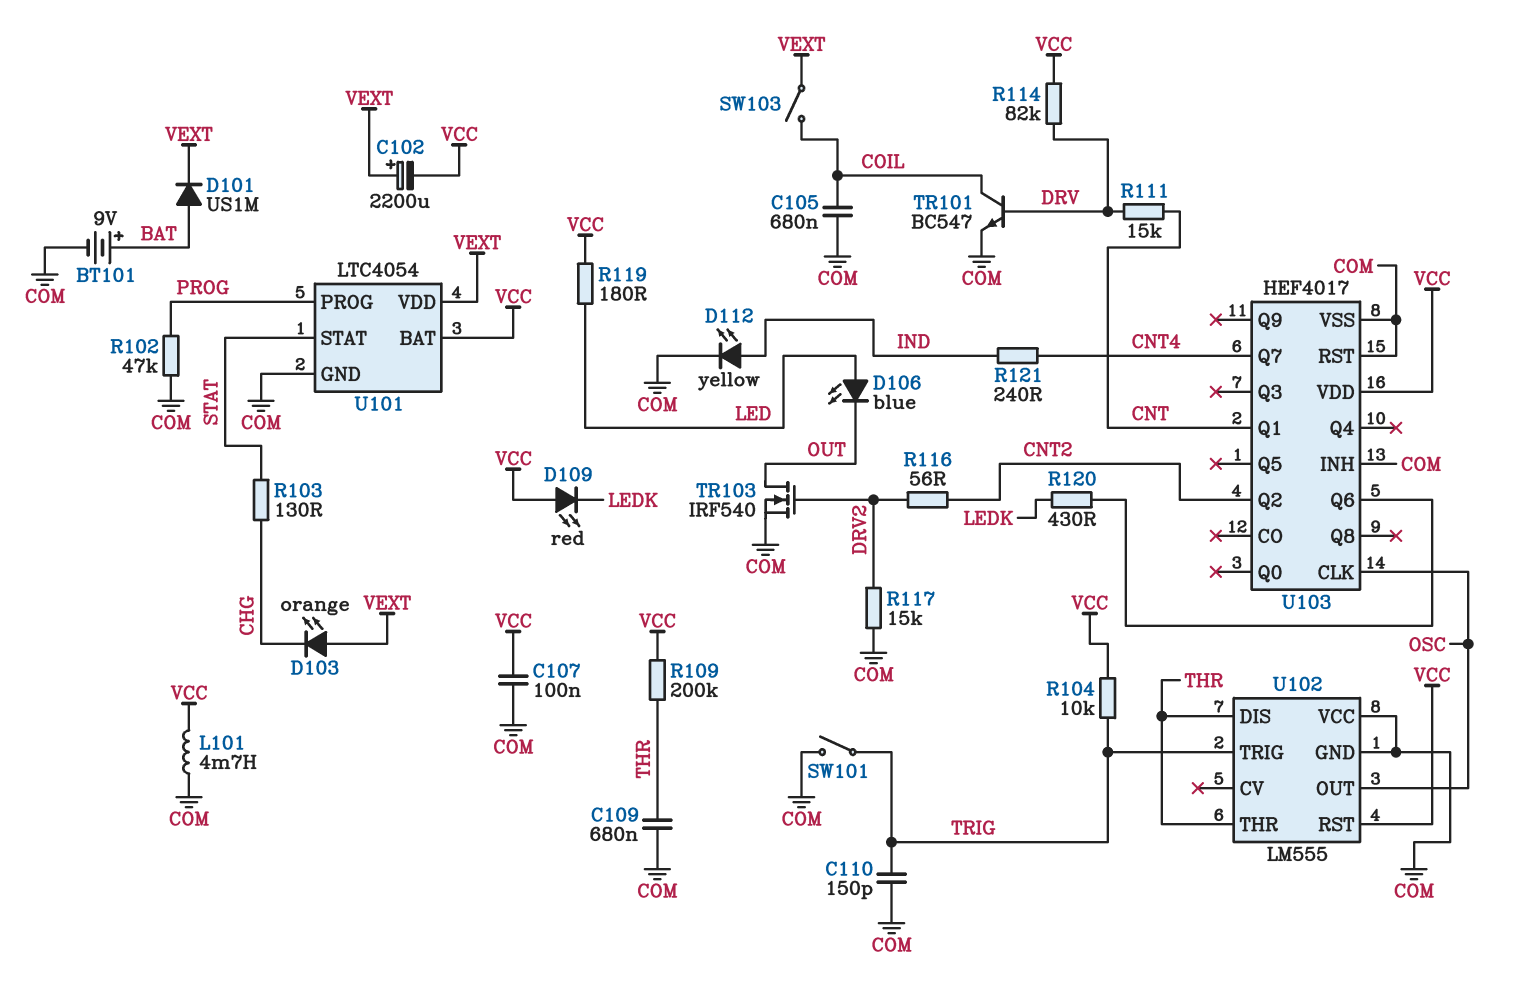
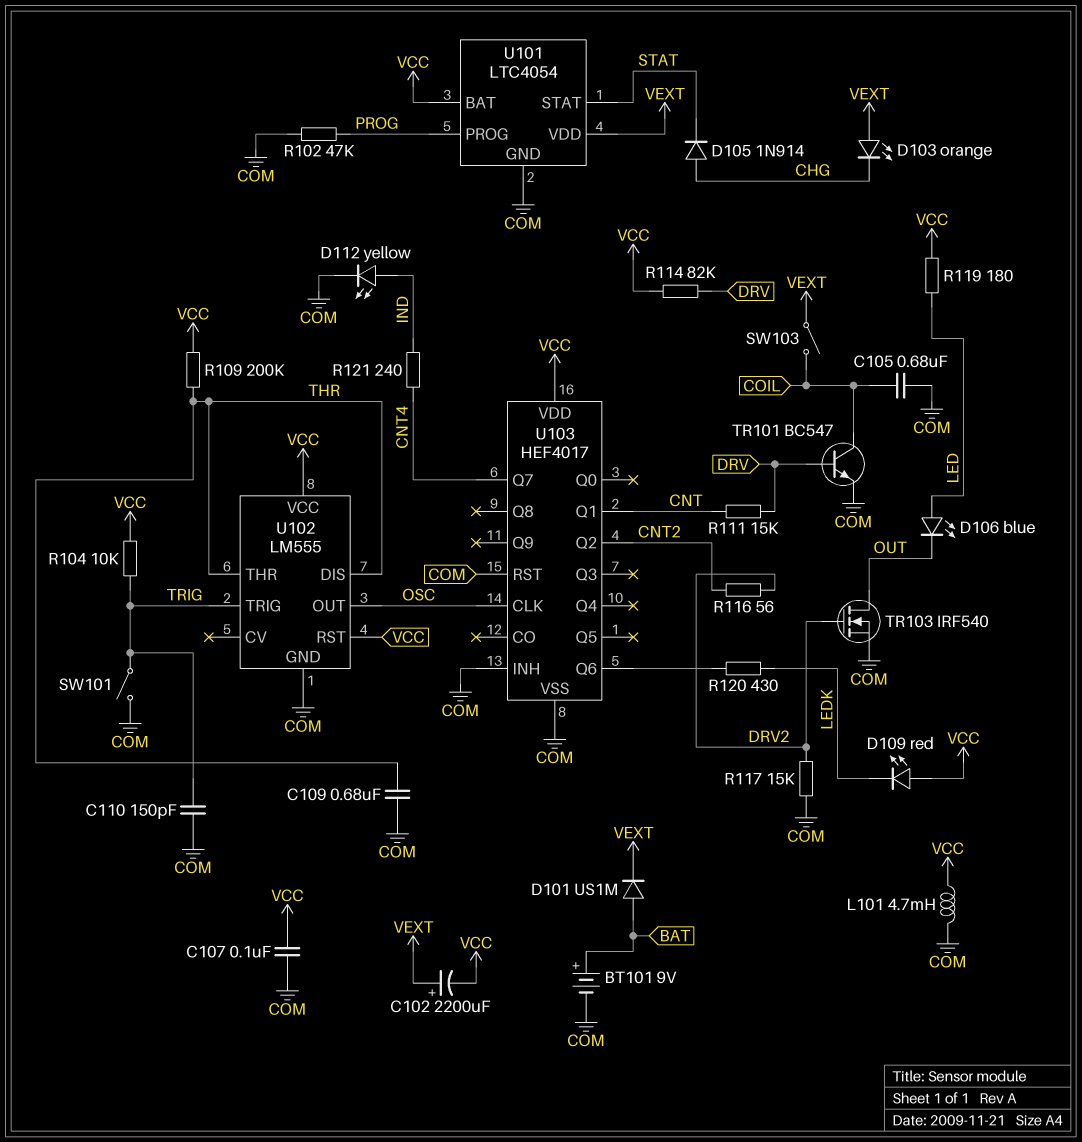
D105: none -> diode 1N914 (A CHG, K STAT)
R103: 130 (CHG, STAT) -> none
U102 pin VCC: COM -> VCC

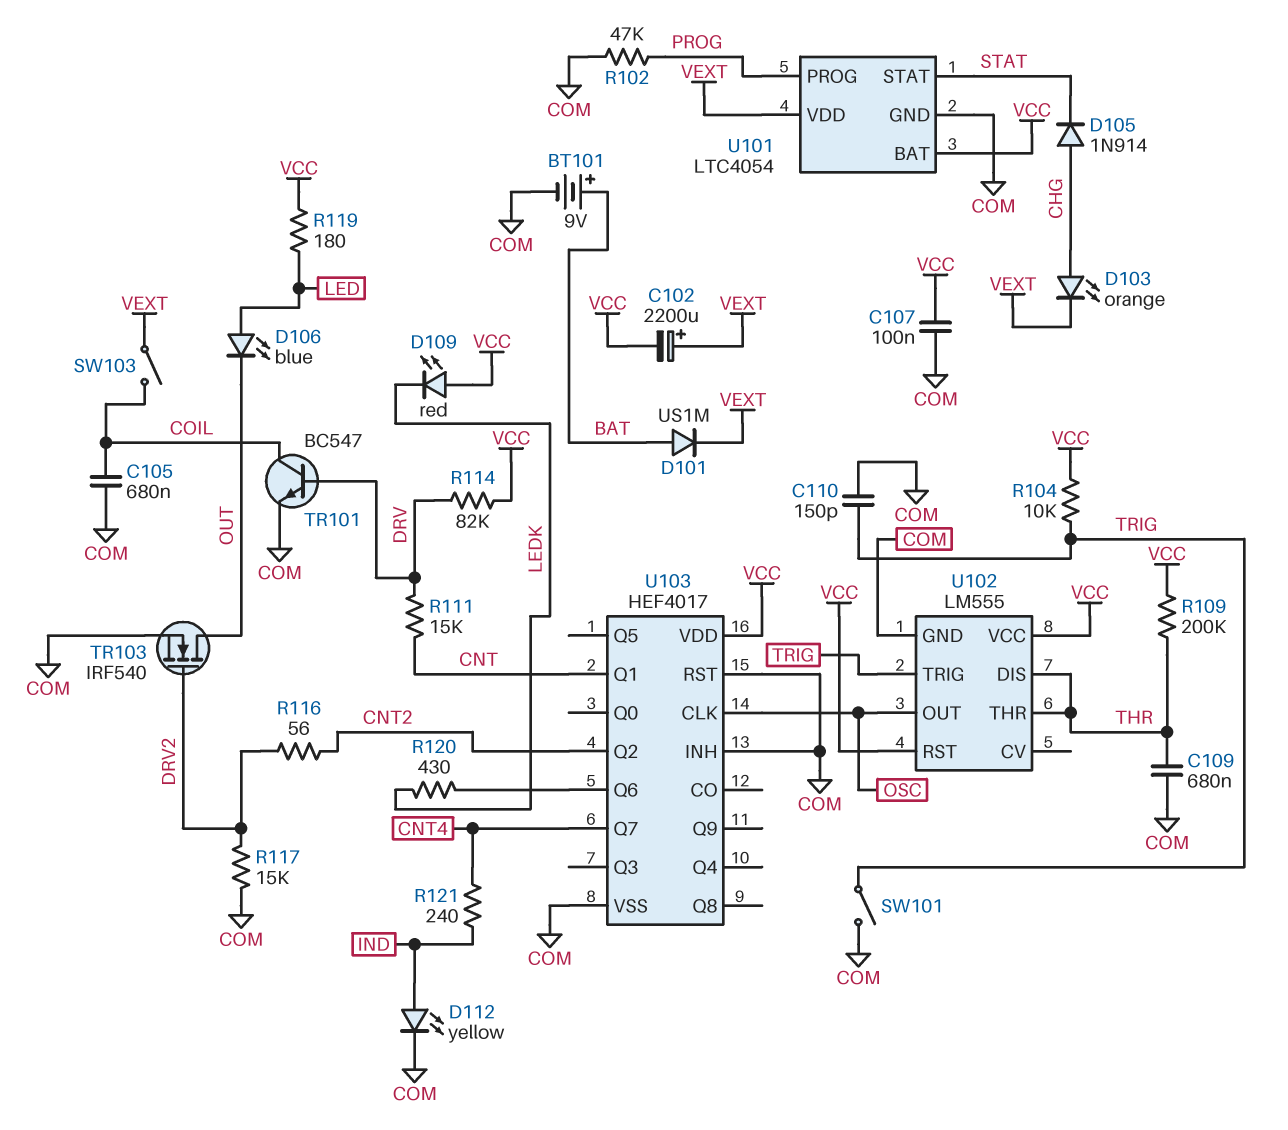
D103: LED orange (A VEXT, K CHG) -> LED orange (A CHG, K VEXT)
L101: 4.7mH (COM, VCC) -> none

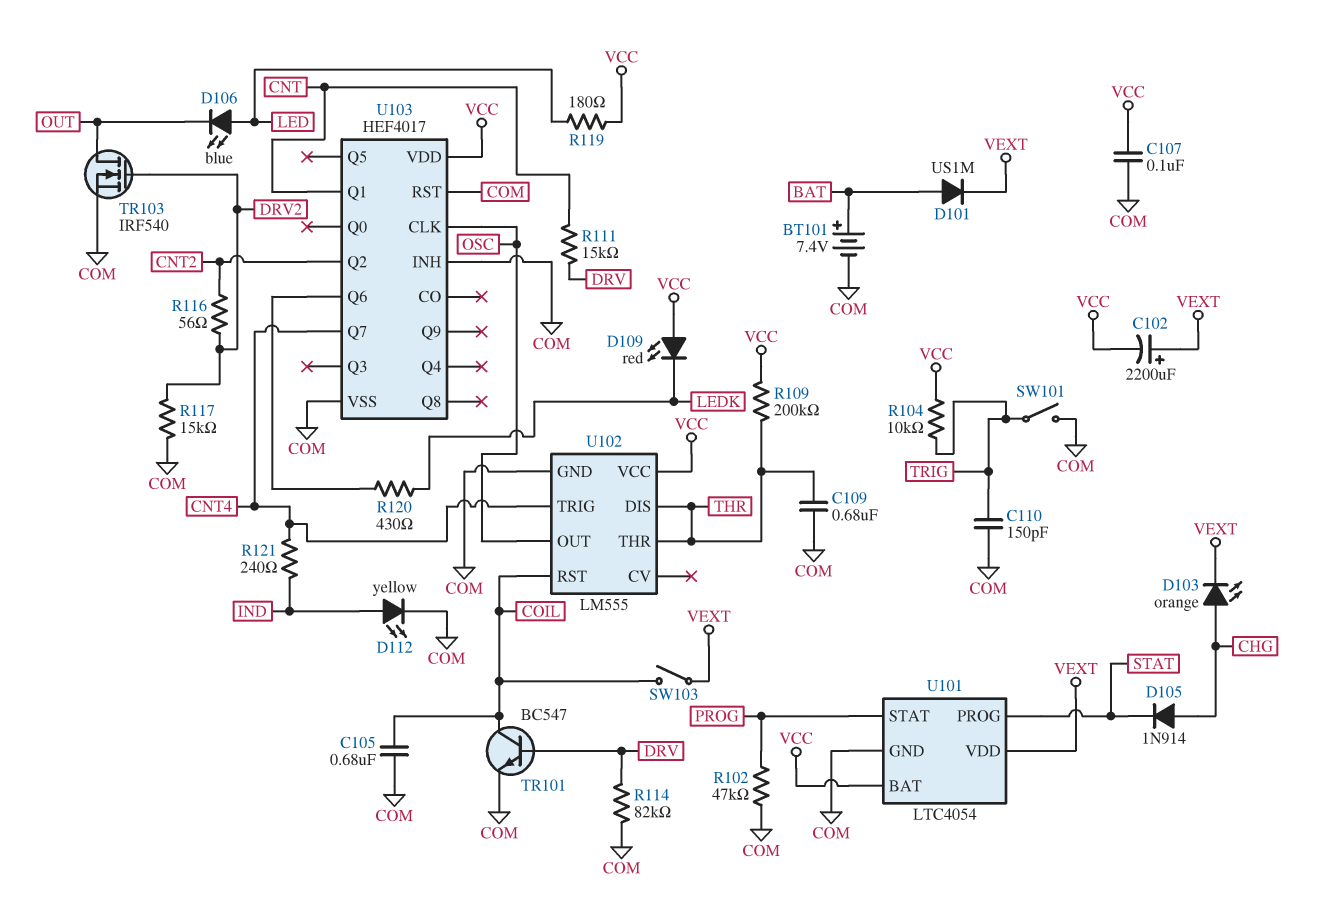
BT101: 9V (plus BAT, minus COM) -> 7.4V (plus BAT, minus COM)
R114: 82k (DRV, VCC) -> 82k (COM, DRV)
U101 pin PROG: PROG -> STAT
U101 pin STAT: STAT -> PROG
U102 pin RST: VCC -> COIL
U102 pin TRIG: TRIG -> CNT4

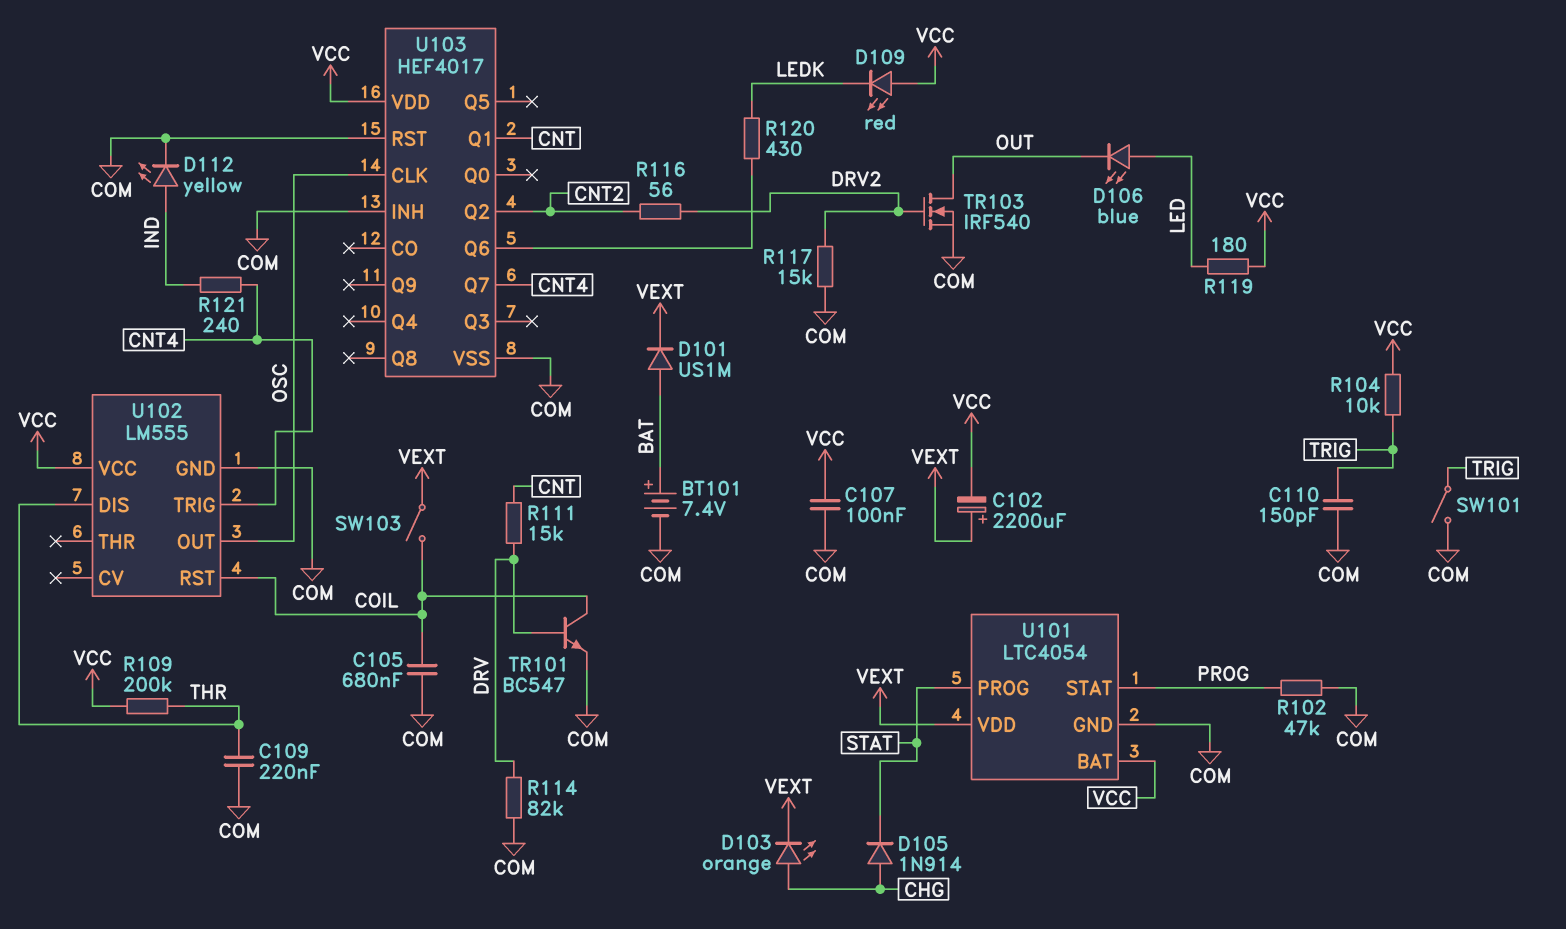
C109: 680nF (COM, THR) -> 220nF (COM, THR)
U102 pin THR: THR -> none

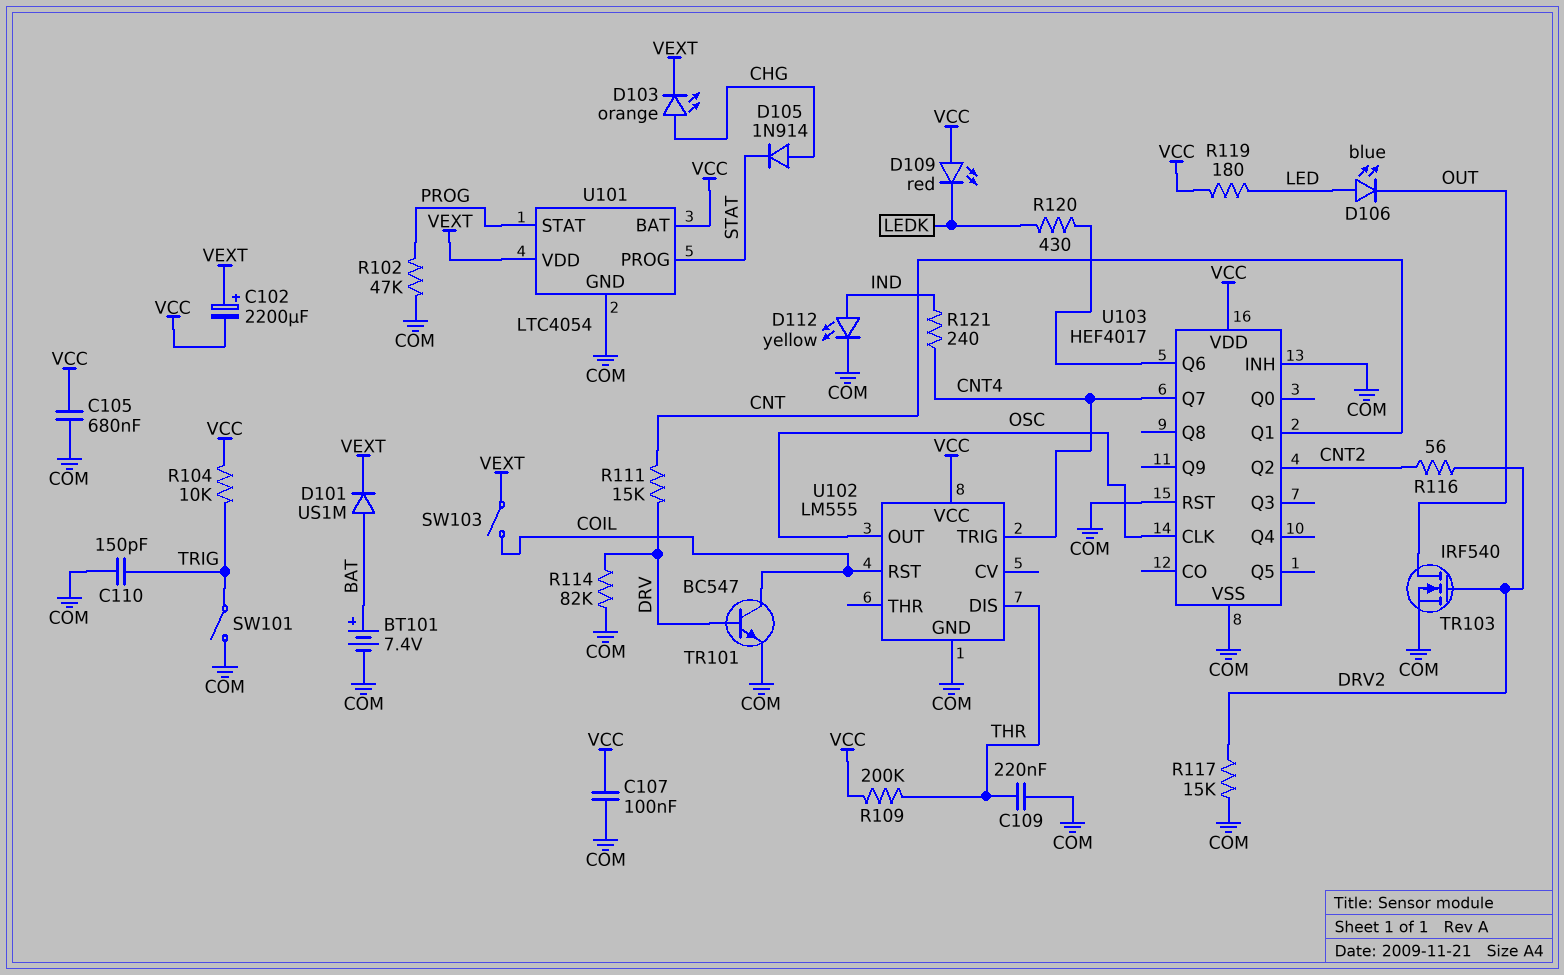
C105: 680nF (COIL, COM) -> 680nF (COM, VCC)

